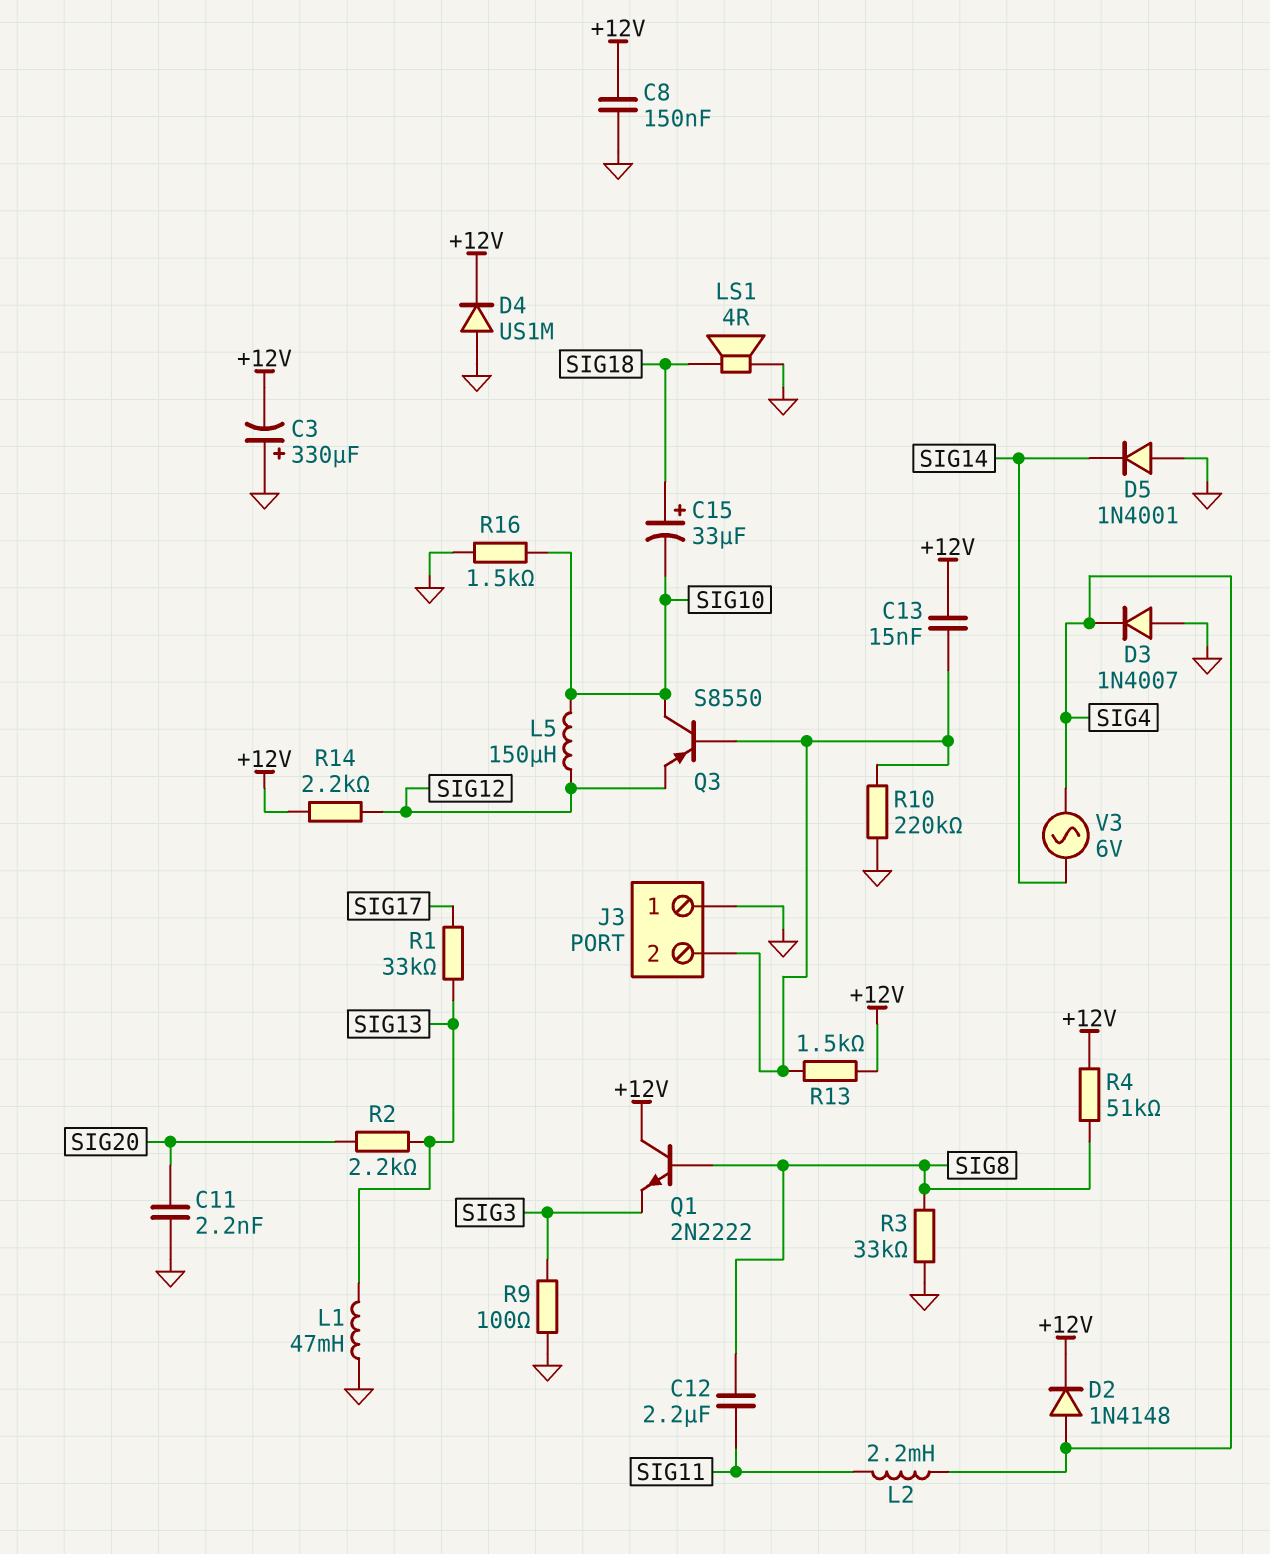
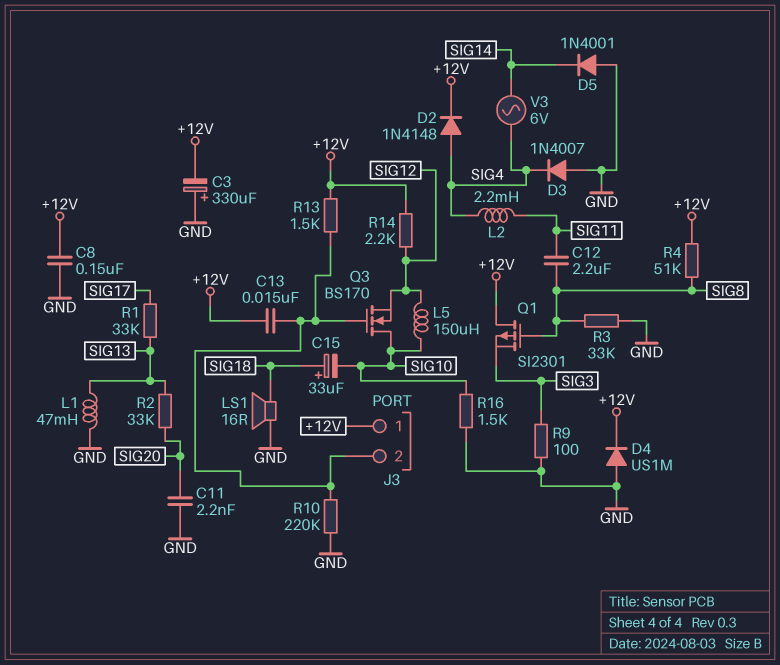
J3 pin 1: GND -> +12V
LS1: speaker 4R (GND, SIG18) -> speaker 16R (GND, SIG18)
Q1: NPN 2N2222 (B SIG8, C +12V, E SIG3) -> PMOS SI2301 (G SIG8, D +12V, S SIG3)
Q3: PNP S8550 (B J3/2, C SIG10, E SIG12) -> NMOS BS170 (G J3/2, D SIG10, S SIG12)
R2: 2.2k (SIG13, SIG20) -> 33k (SIG13, SIG20)

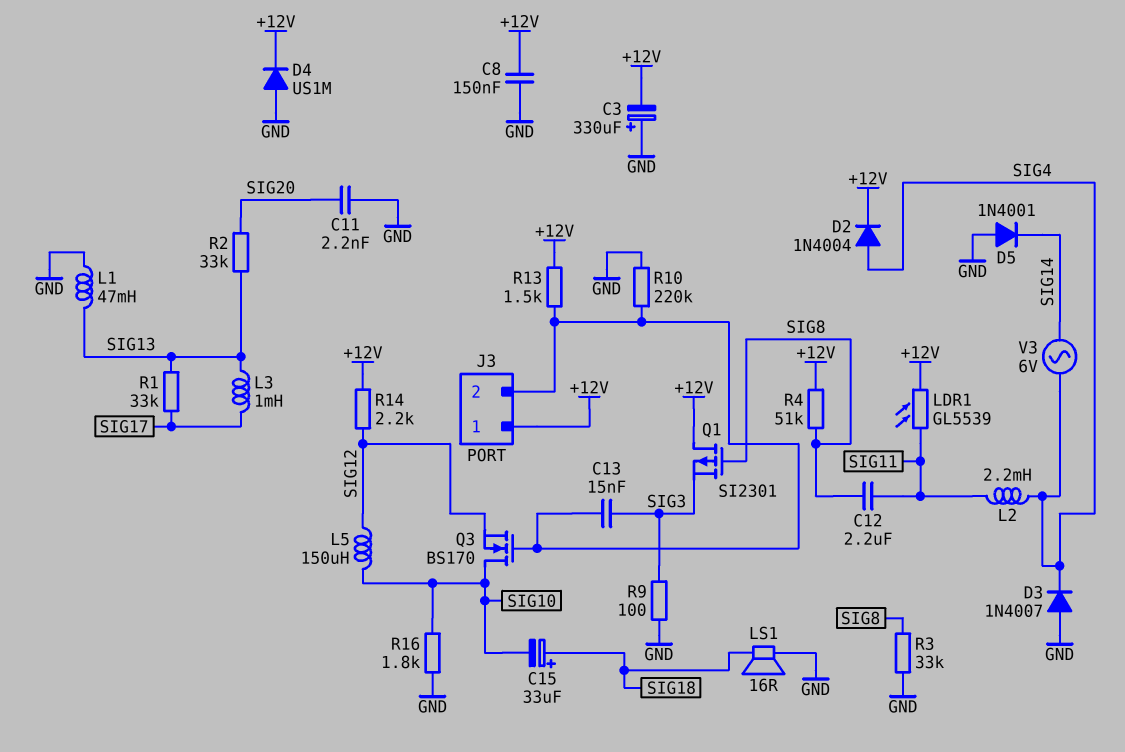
C13: 15nF (+12V, J3/2) -> 15nF (J3/2, SIG3)
D2: diode 1N4148 (A SIG4, K +12V) -> diode 1N4004 (A SIG4, K +12V)
L3: none -> 1mH (SIG13, SIG17)
LDR1: none -> GL5539 (+12V, SIG11)
R16: 1.5k (GND, SIG10) -> 1.8k (GND, SIG10)

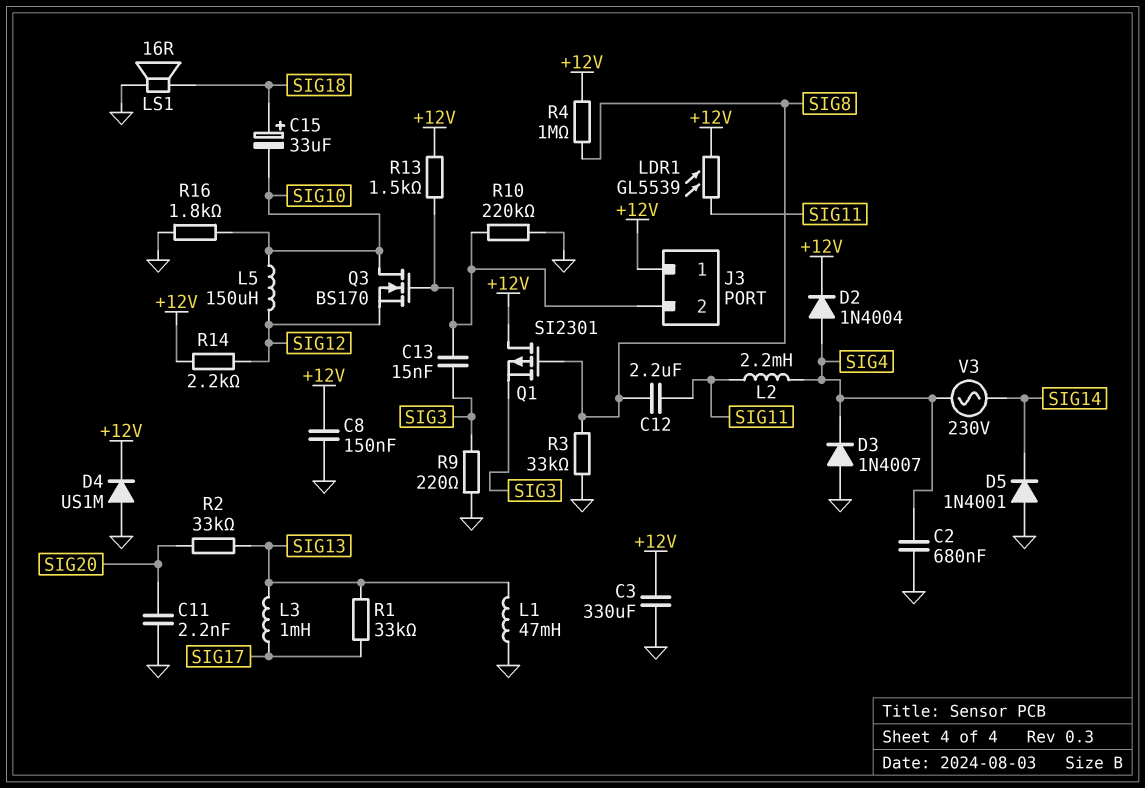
C2: none -> 680nF (GND, SIG4)
C3: 330uF (plus GND, minus +12V) -> 330uF (+12V, GND)
R4: 51k (+12V, SIG8) -> 1M (+12V, SIG8)
R9: 100 (GND, SIG3) -> 220 (GND, SIG3)
V3: AC 6V (SIG4, SIG14) -> AC 230V (SIG4, SIG14)

